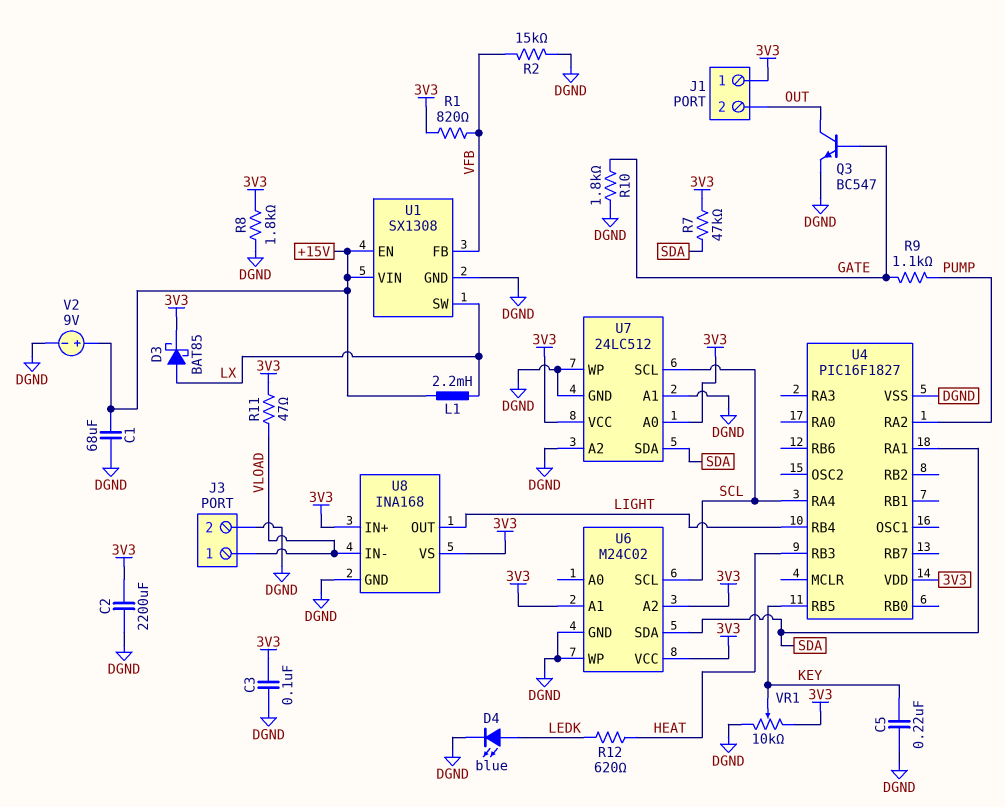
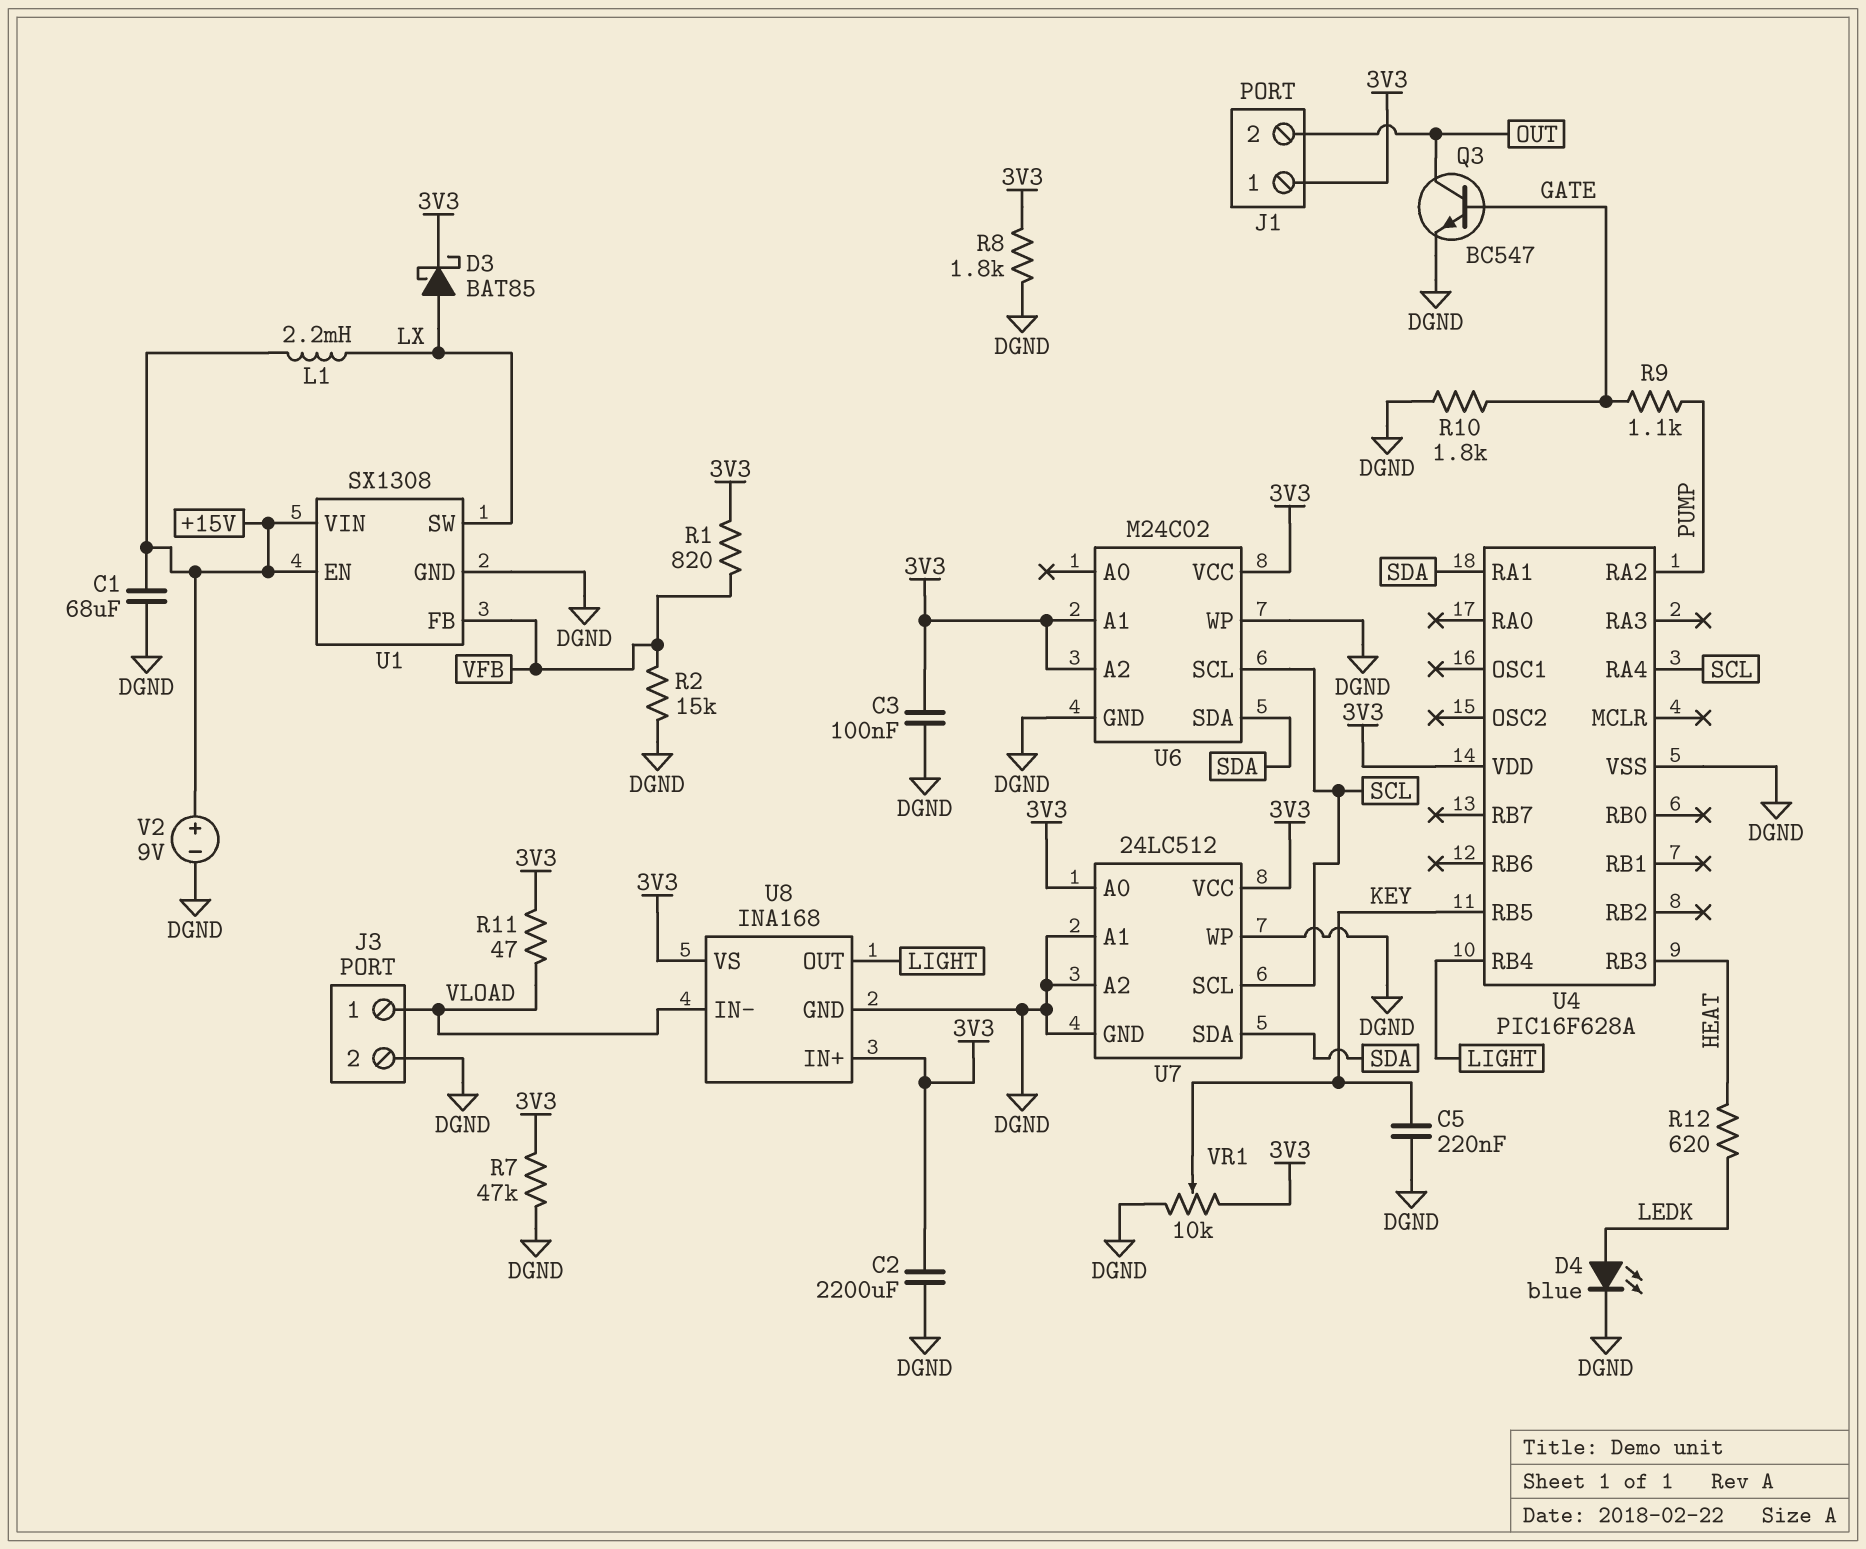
R7: 47k (3V3, SDA) -> 47k (3V3, DGND)
U4: PIC16F1827 -> PIC16F628A

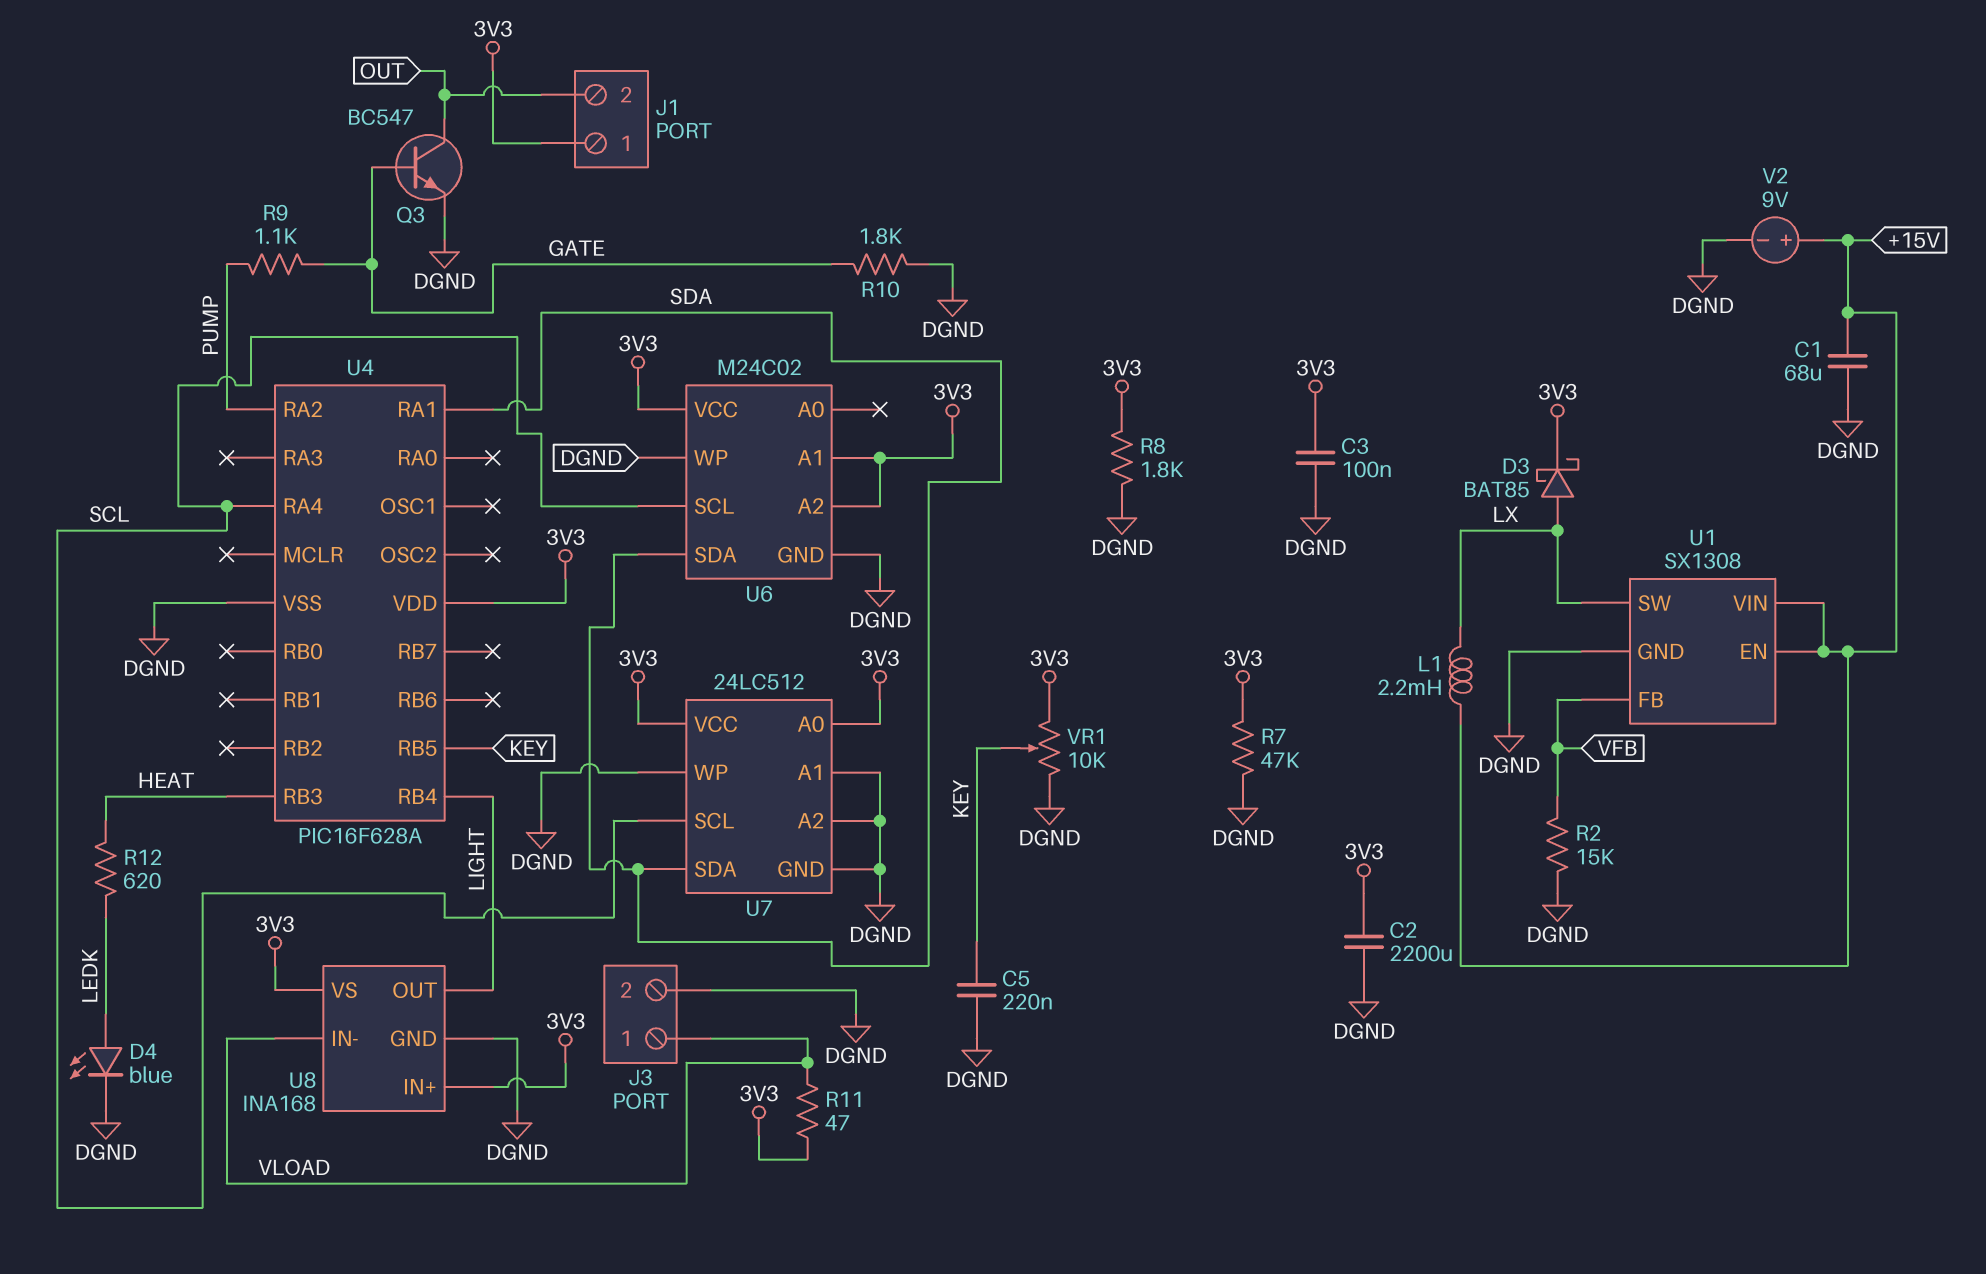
R1: 820 (3V3, VFB) -> none

